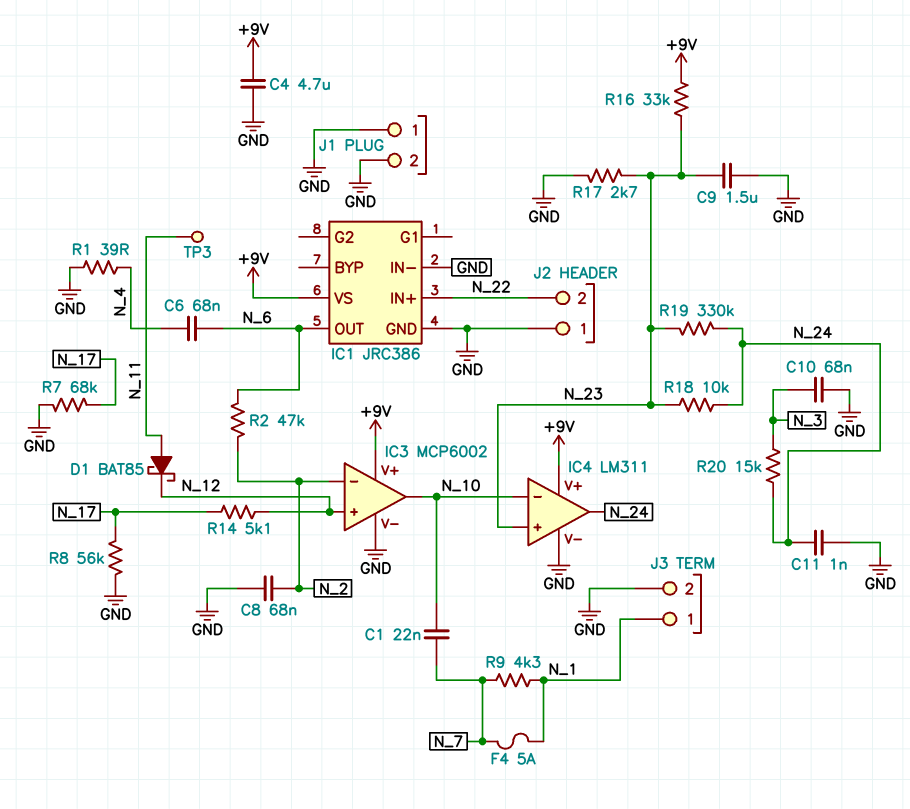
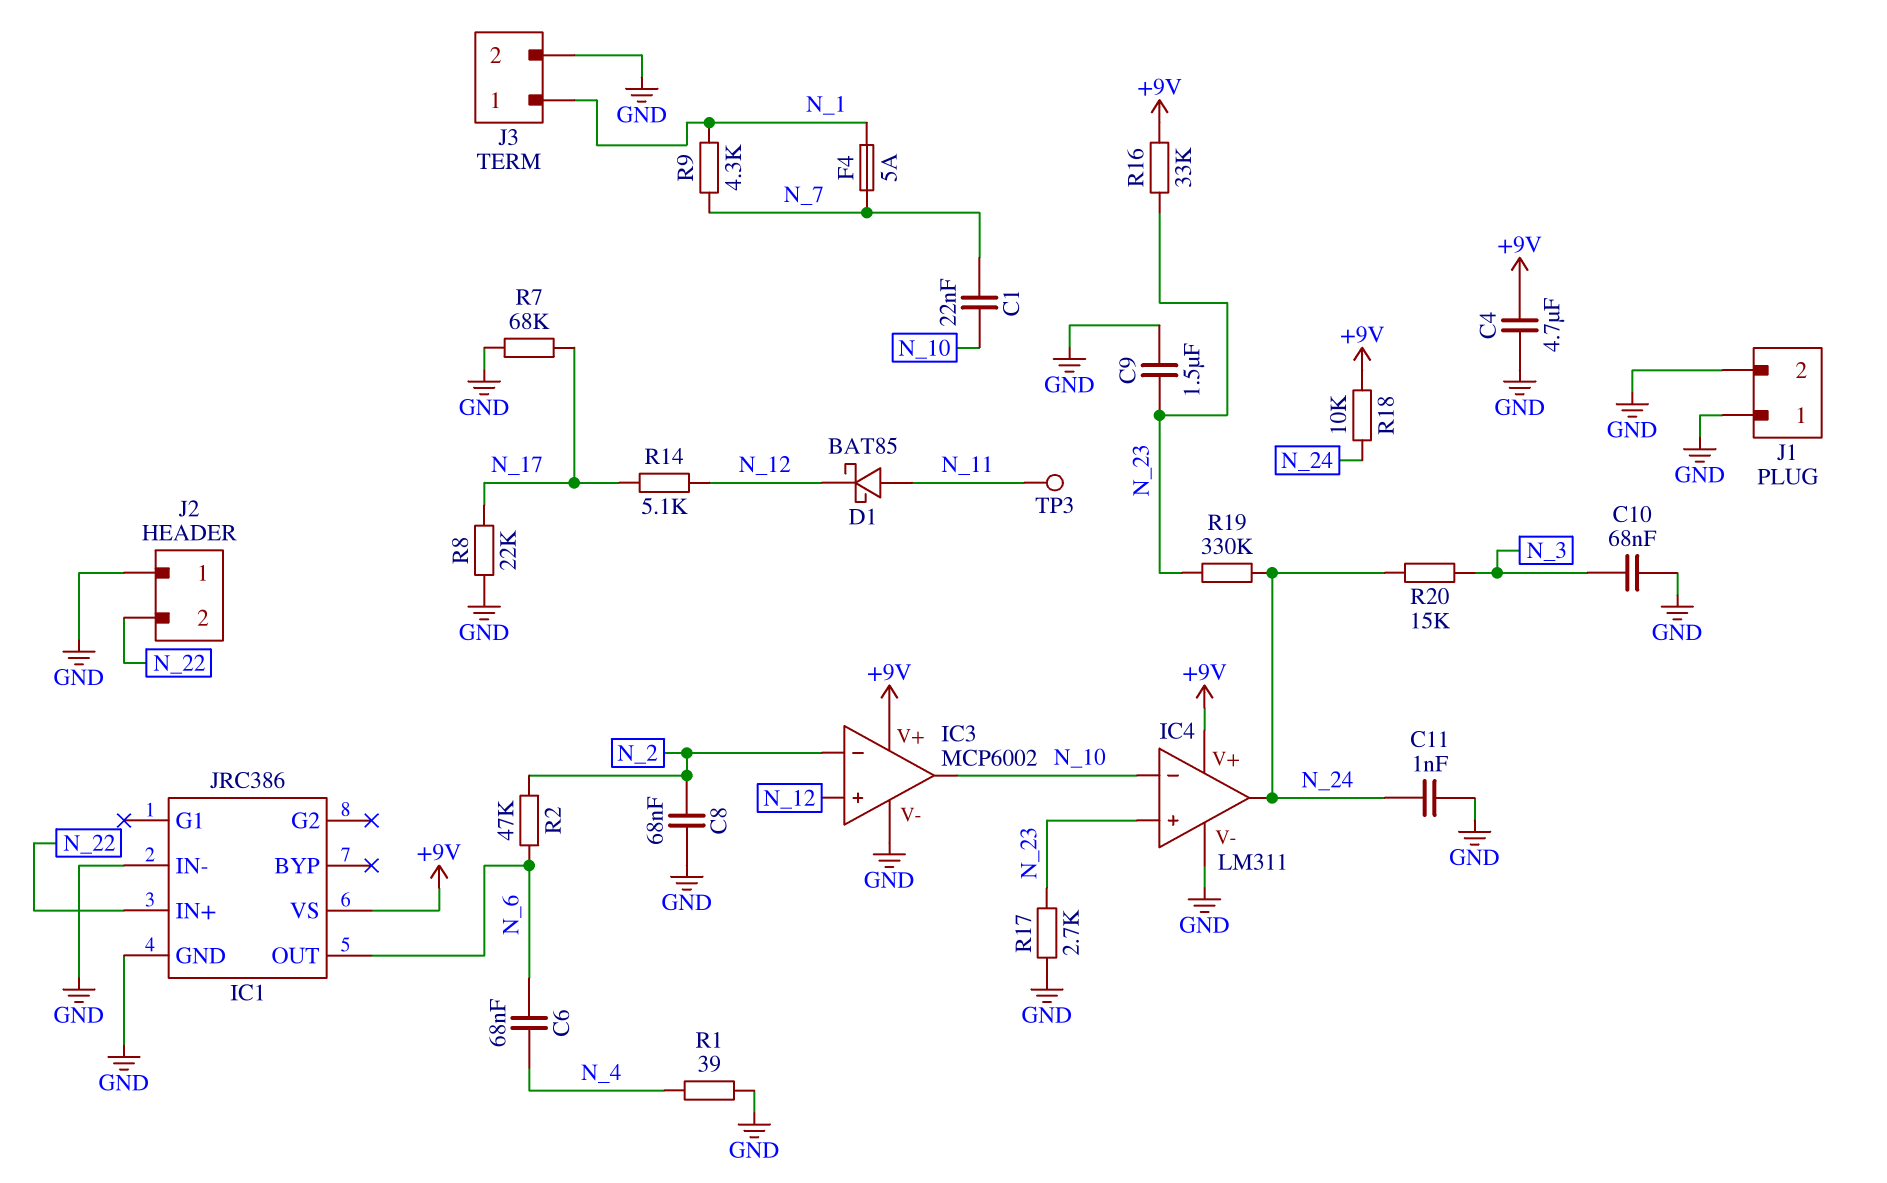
R8: 56k (GND, N_17) -> 22k (GND, N_17)
R18: 10k (N_23, N_24) -> 10k (+9V, N_24)

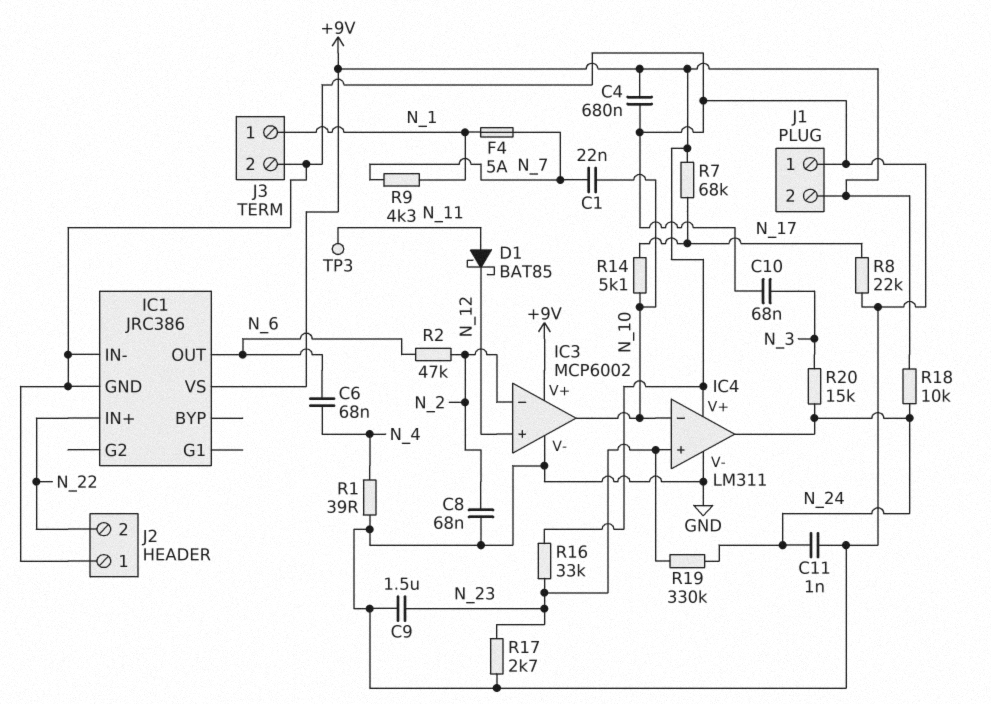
C4: 4.7uF (+9V, GND) -> 680nF (+9V, GND)
J1 pin 2: GND -> +9V
R7: 68k (GND, N_17) -> 68k (+9V, N_17)
R14: 5.1k (N_12, N_17) -> 5.1k (N_10, N_17)

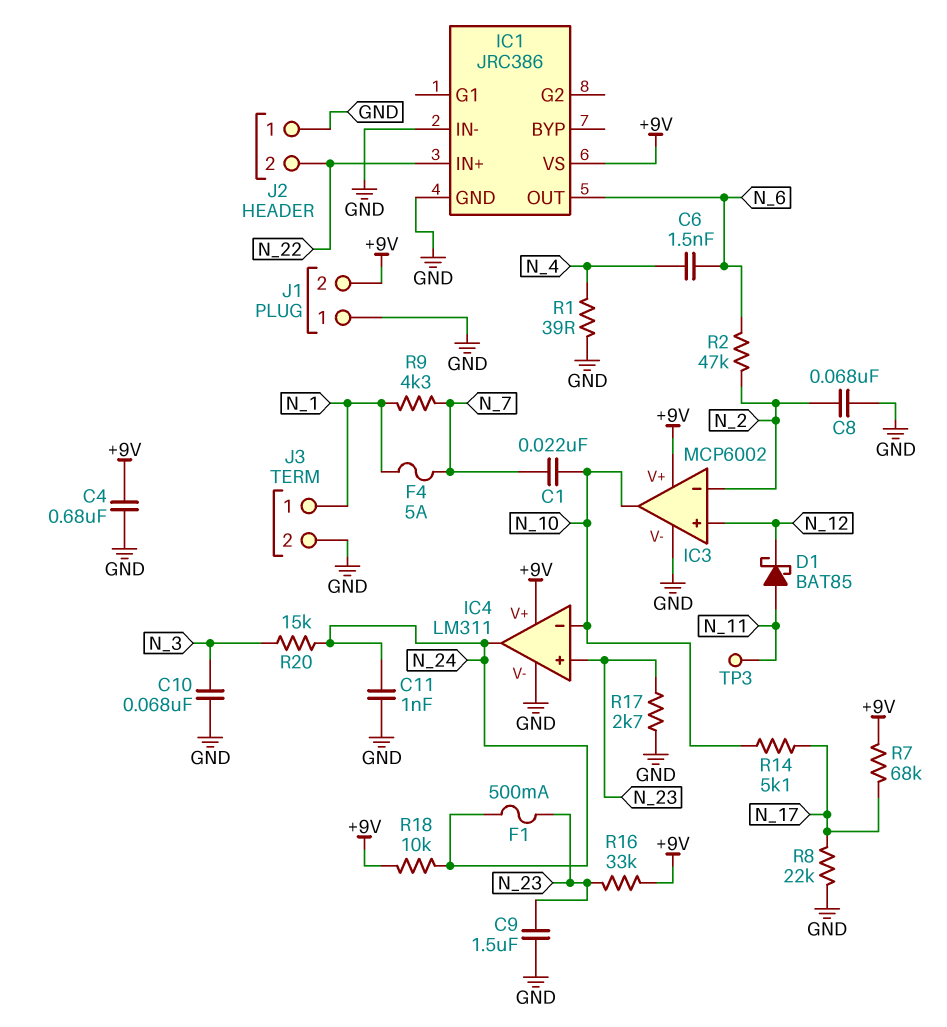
C6: 68nF (N_4, N_6) -> 1.5nF (N_4, N_6)
F1: none -> 500mA (N_23, N_24)
R19: 330k (N_23, N_24) -> none

